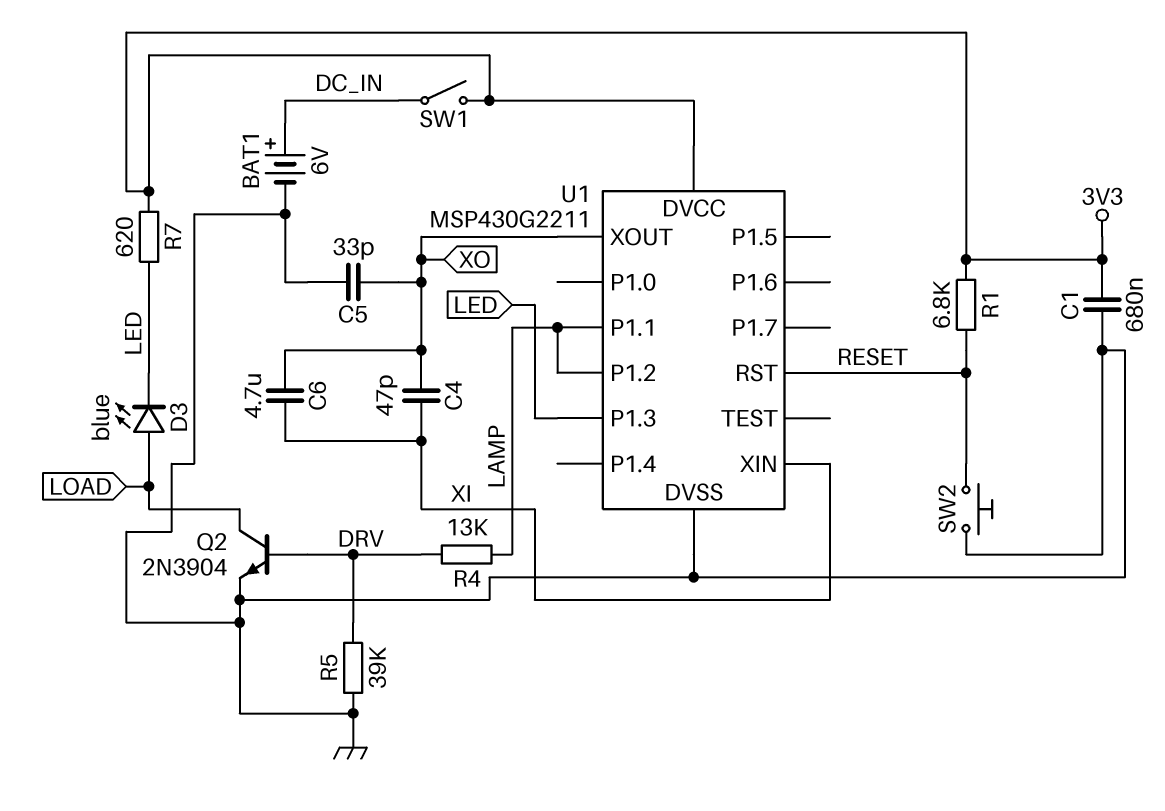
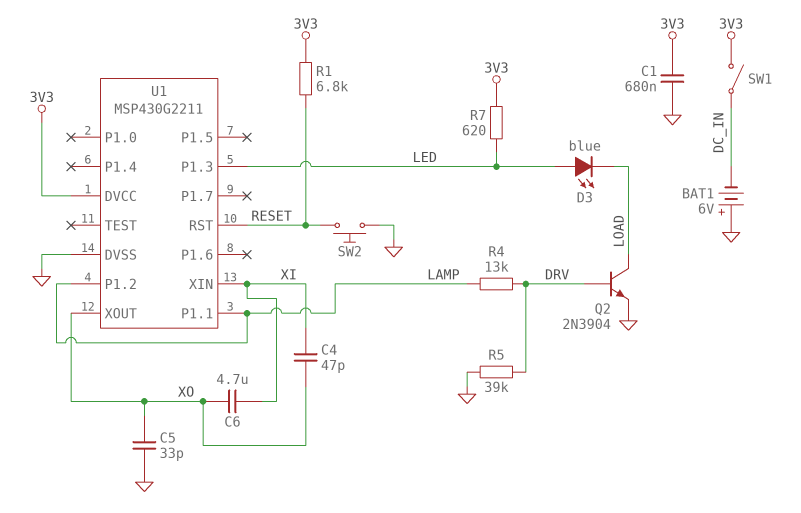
BAT1: 6V (plus DC_IN, minus GND) -> 6V (plus GND, minus DC_IN)
D3: LED blue (A LOAD, K LED) -> LED blue (A LED, K LOAD)

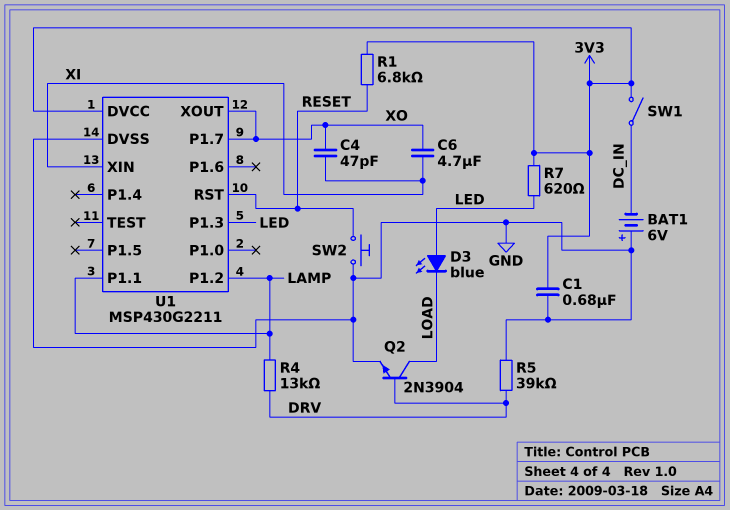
C5: 33pF (GND, XO) -> none
U1 pin P1.7: none -> XO

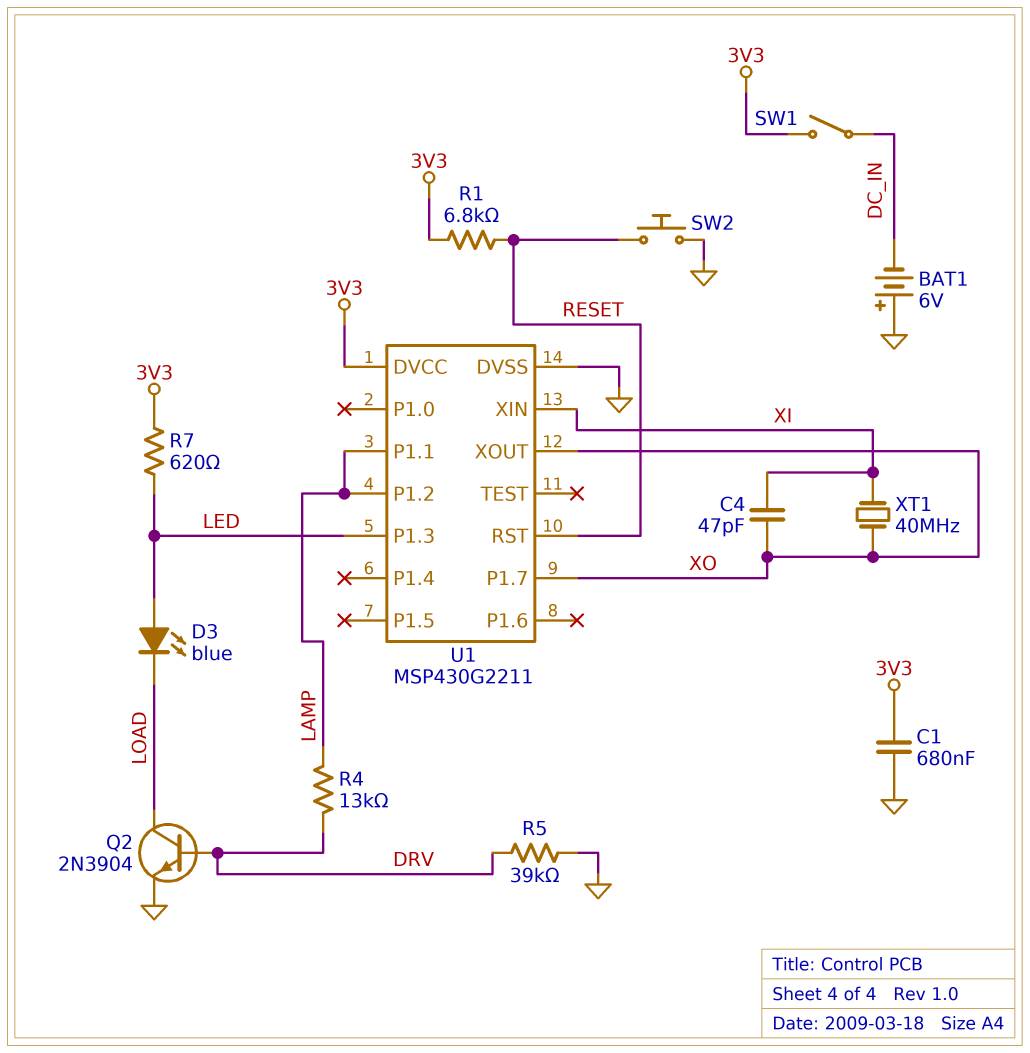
C6: 4.7uF (XI, XO) -> none
XT1: none -> 40MHz (XI, XO)

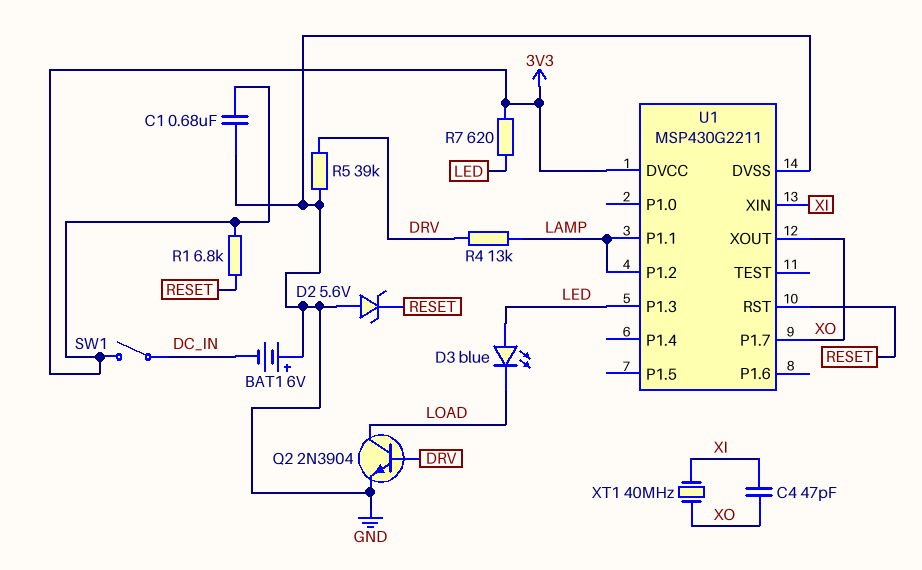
D2: none -> zener 5.6V (A GND, K RESET)
SW2: button (GND, RESET) -> none

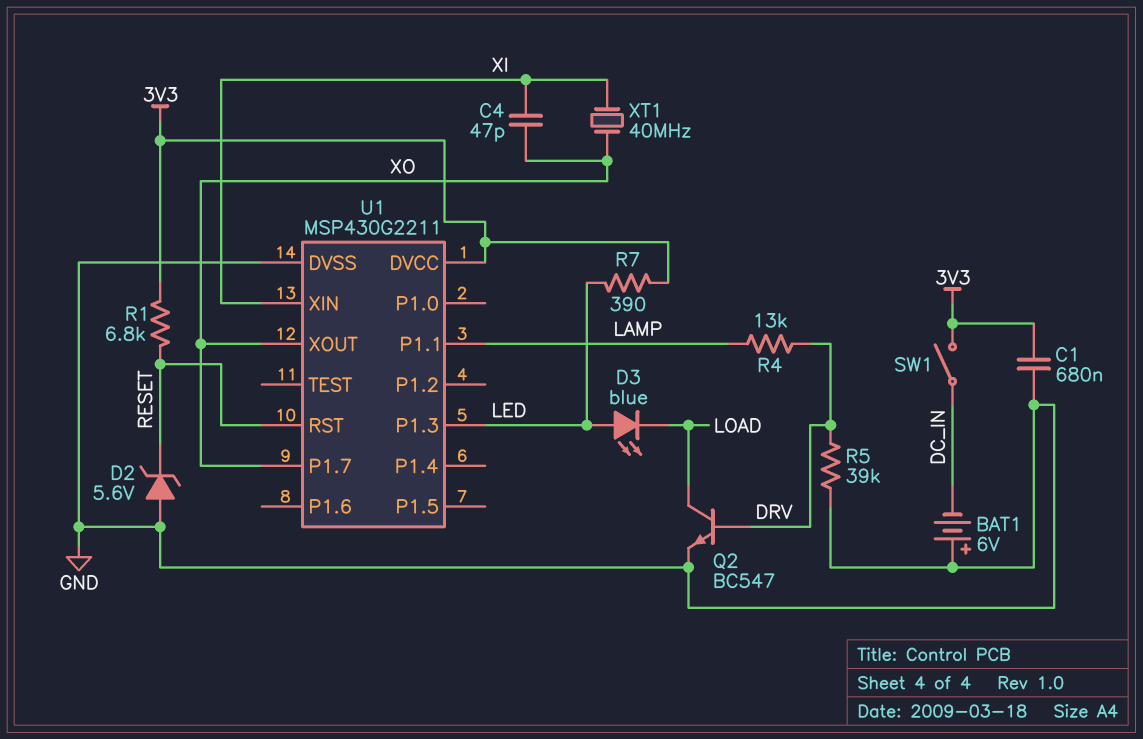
Q2: NPN 2N3904 (B DRV, C LOAD, E GND) -> NPN BC547 (B DRV, C LOAD, E GND)
R7: 620 (3V3, LED) -> 390 (3V3, LED)
U1 pin P1.2: LAMP -> none

